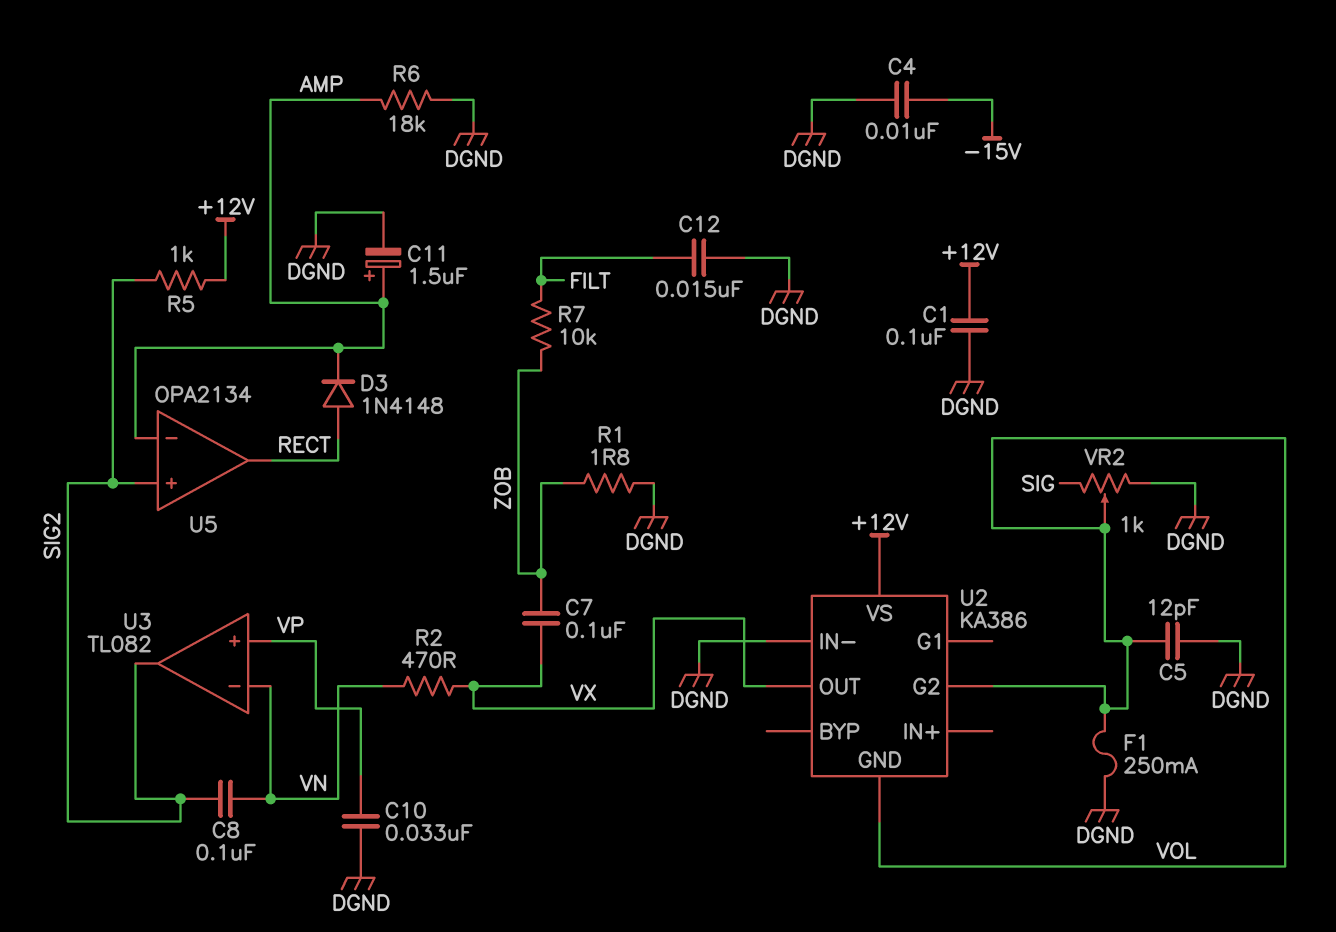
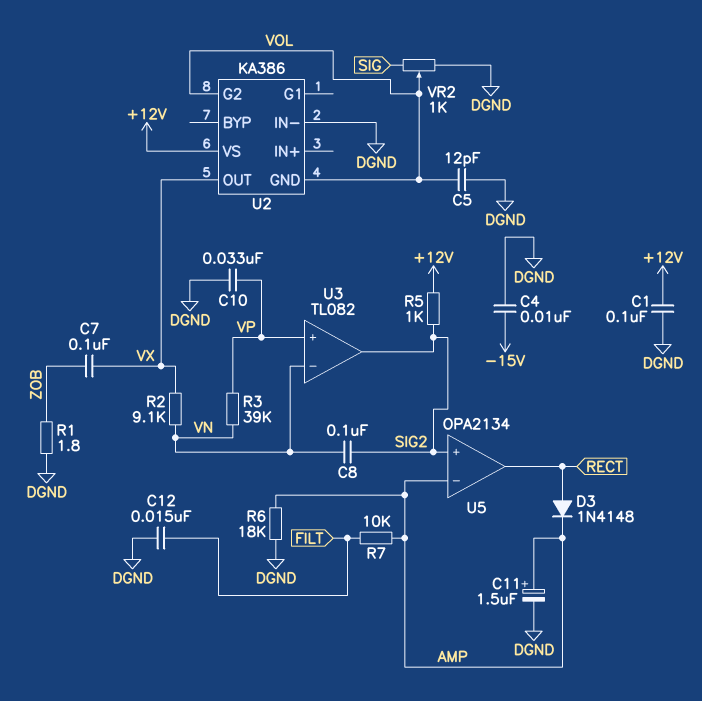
F1: 250mA (DGND, VOL) -> none
R2: 470 (VN, VX) -> 9.1k (VN, VX)
R3: none -> 39k (VN, VP)
R7: 10k (FILT, ZOB) -> 10k (AMP, FILT)

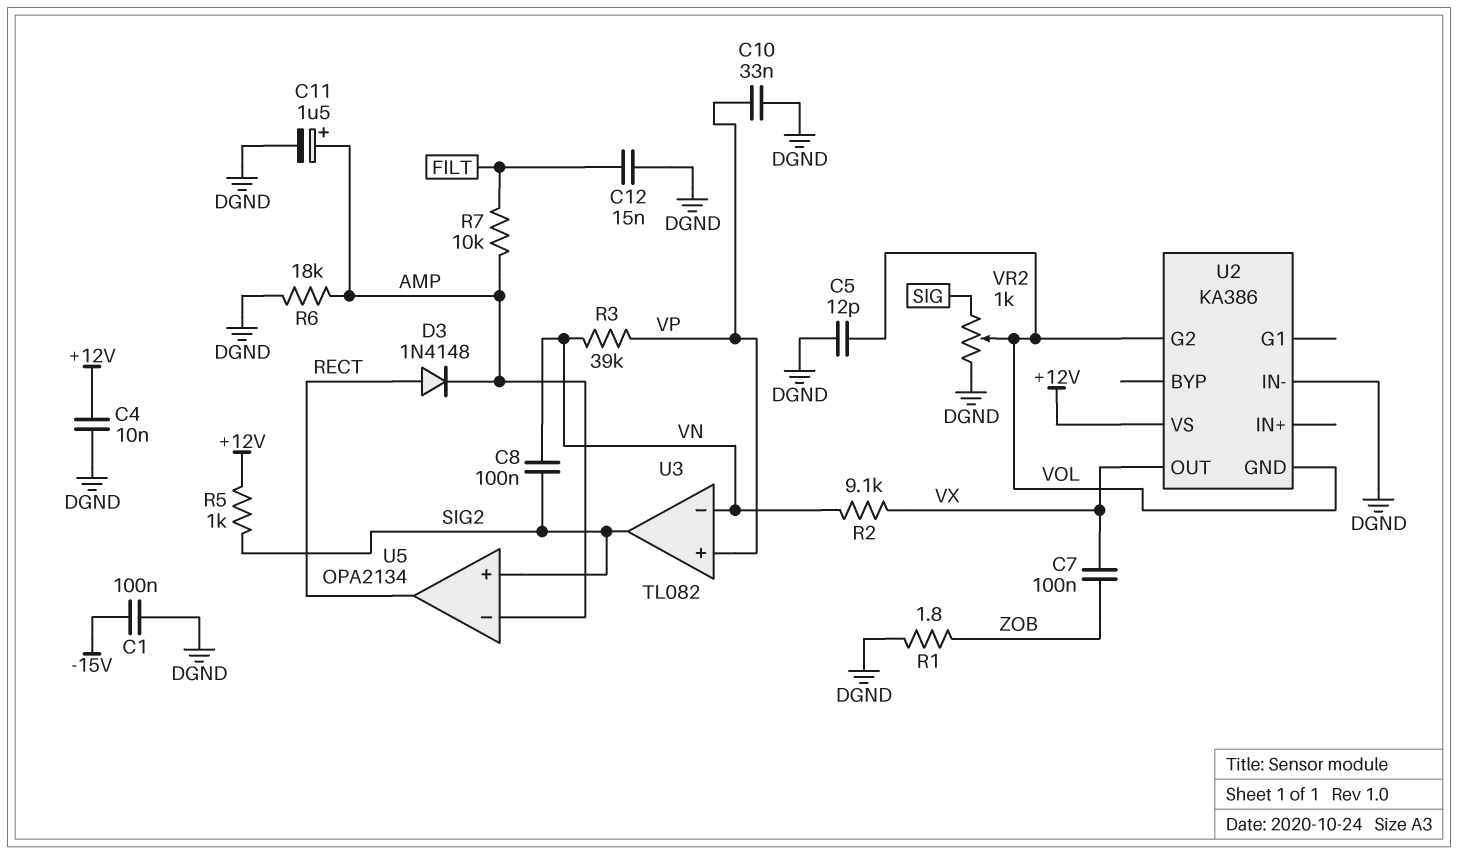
C1: 100nF (+12V, DGND) -> 100nF (-15V, DGND)
C4: 10nF (-15V, DGND) -> 10nF (+12V, DGND)

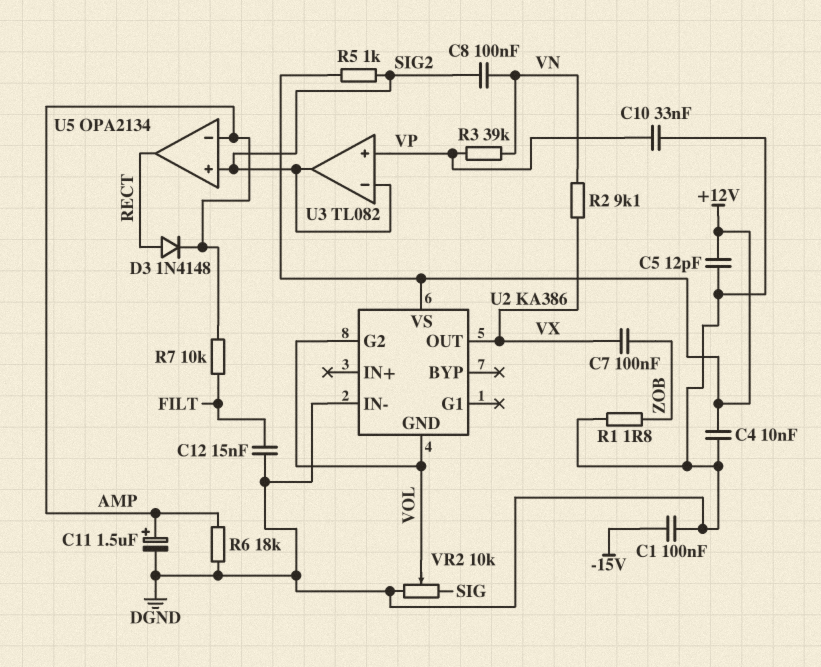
C5: 12pF (DGND, VOL) -> 12pF (+12V, DGND)
U3 pin in-: VN -> SIG2
VR2: 1k (DGND, SIG, wiper VOL) -> 10k (DGND, SIG, wiper VOL)

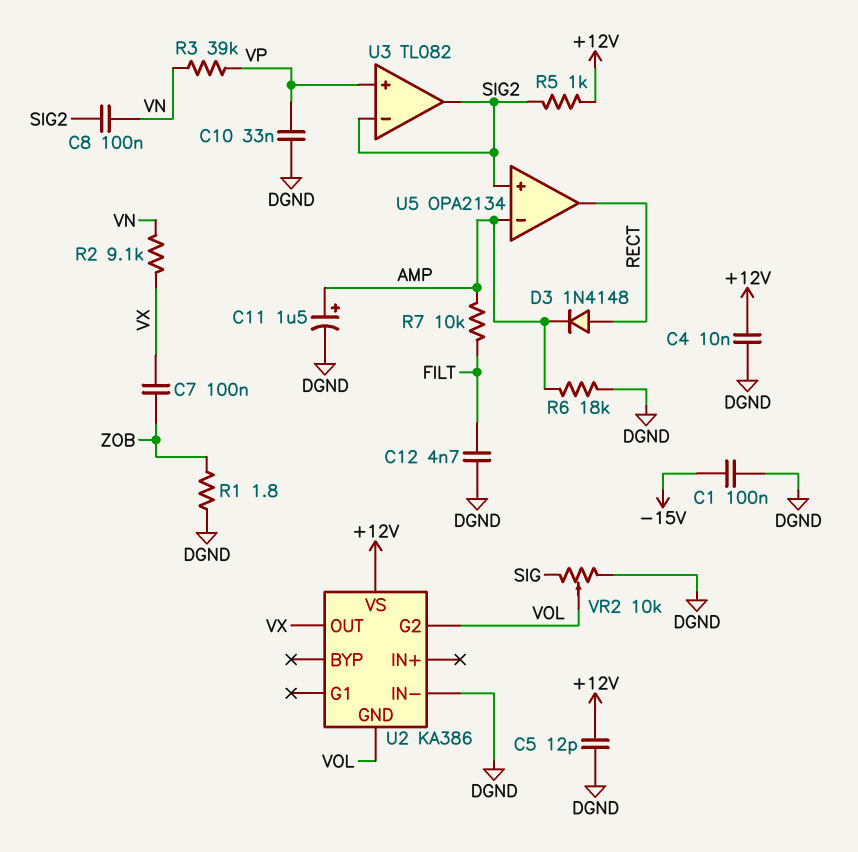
C12: 15nF (DGND, FILT) -> 4.7nF (DGND, FILT)

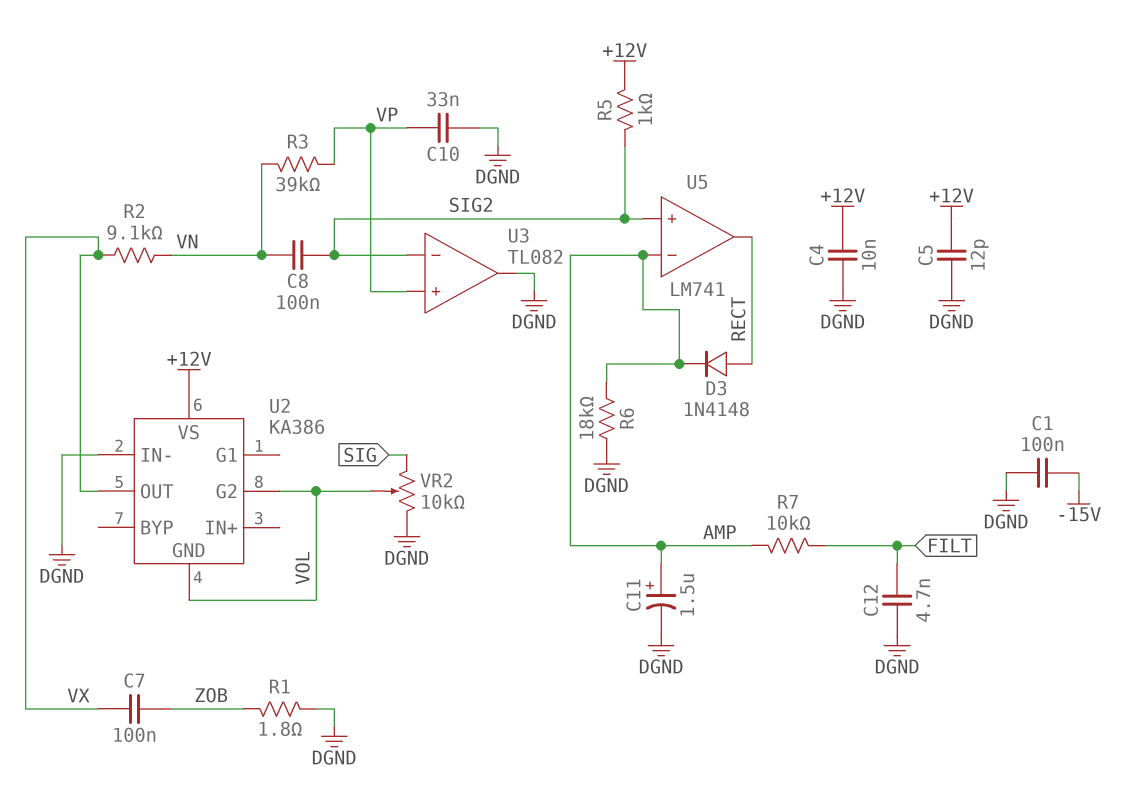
U3 pin out: SIG2 -> DGND
U5: OPA2134 -> LM741

